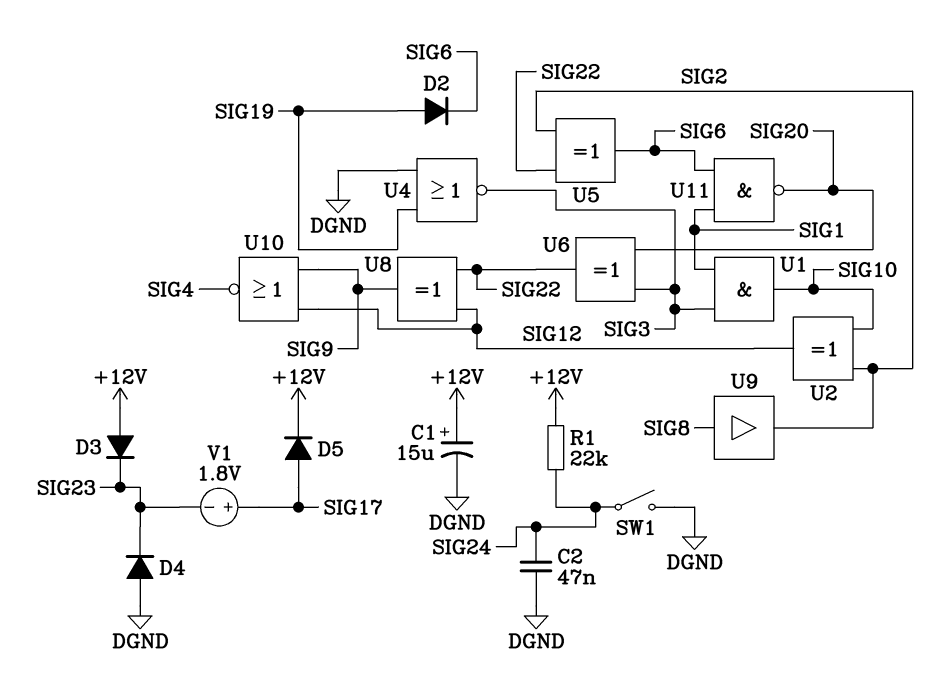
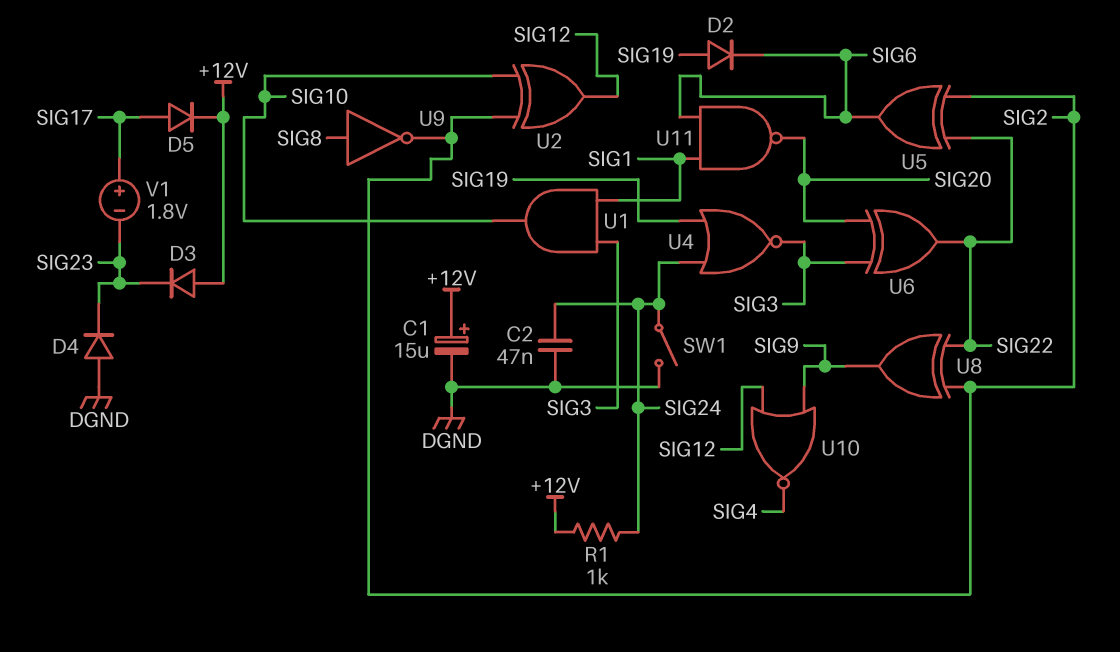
R1: 22k (+12V, SIG24) -> 1k (+12V, SIG24)
U4: NOR (in DGND, in SIG19, out SIG3) -> NOR (in SIG19, in SIG24, out SIG3)
U8: XOR (in SIG12, in SIG22, out SIG9) -> XOR (in SIG2, in SIG22, out SIG9)
U9: buffer (in SIG8, out SIG2) -> NOT (in SIG8, out SIG2)

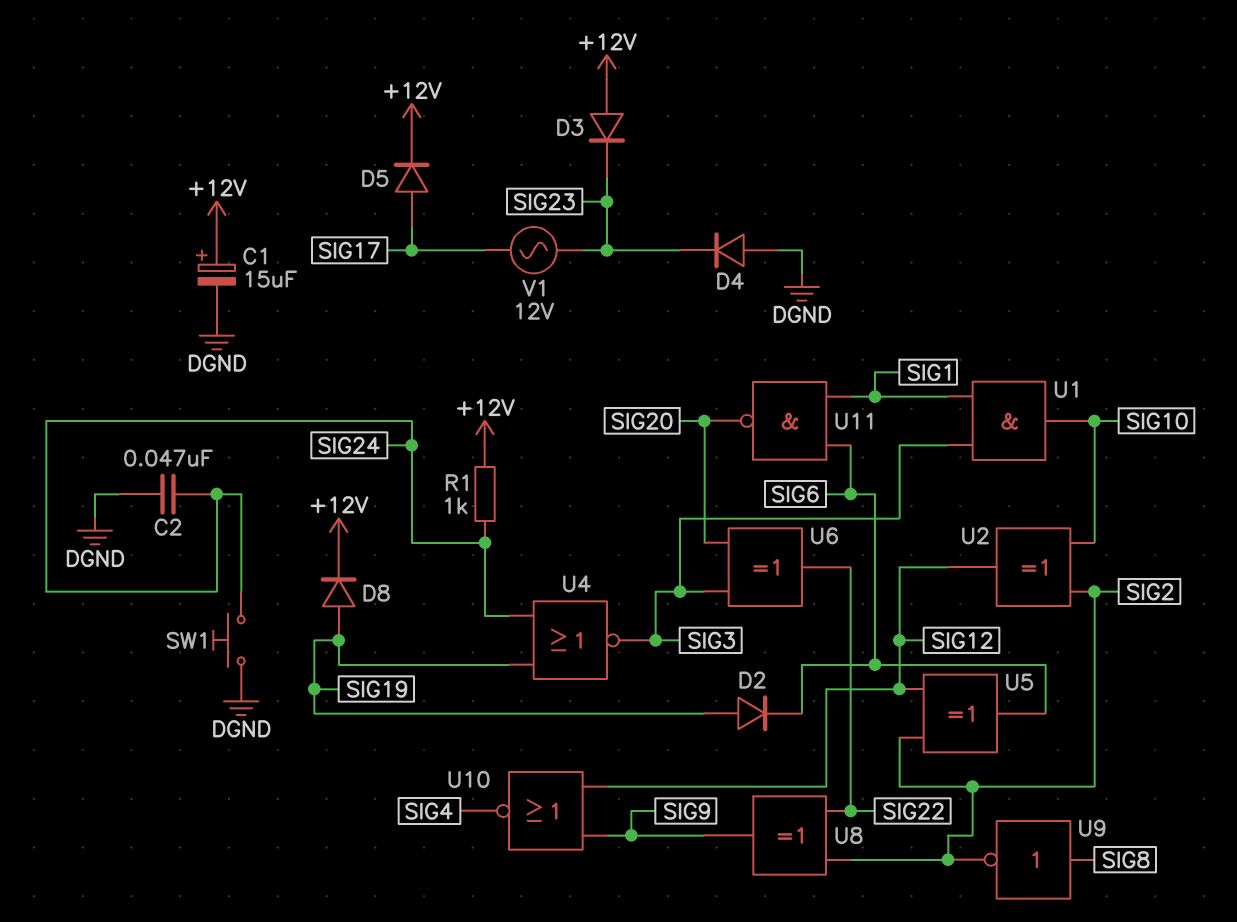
D8: none -> diode (A SIG19, K +12V)
SW1: switch (DGND, SIG24) -> button (DGND, SIG24)
U5: XOR (in SIG2, in SIG22, out SIG6) -> XOR (in SIG2, in SIG12, out SIG6)
V1: 1.8V (plus SIG17, minus SIG23) -> AC 12V (SIG17, SIG23)

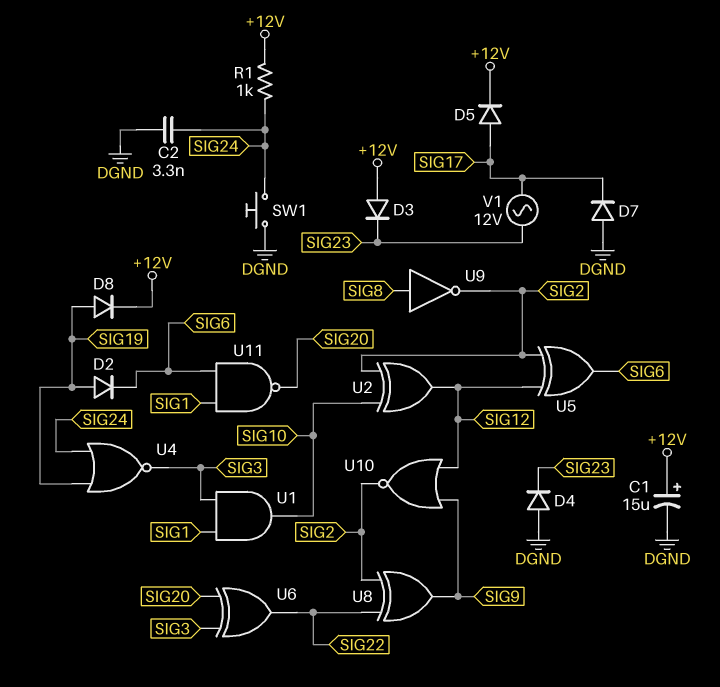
C2: 47nF (DGND, SIG24) -> 3.3nF (DGND, SIG24)
D7: none -> diode (A DGND, K SIG17)
U10: NOR (in SIG9, in SIG12, out SIG4) -> NOR (in SIG9, in SIG12, out SIG2)

